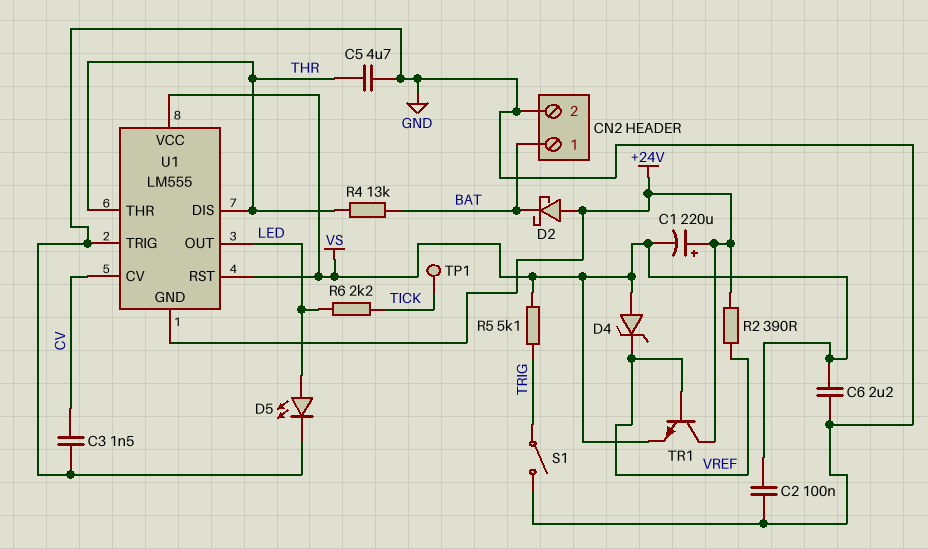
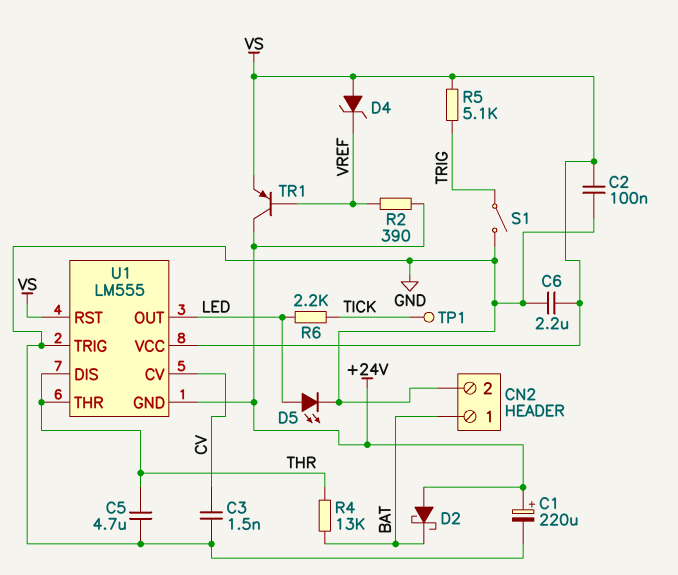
C1: 220uF (plus +24V, minus VS) -> 220uF (plus +24V, minus GND)
TR1: NPN (B VREF, C +24V, E VS) -> PNP (B VREF, C +24V, E VS)

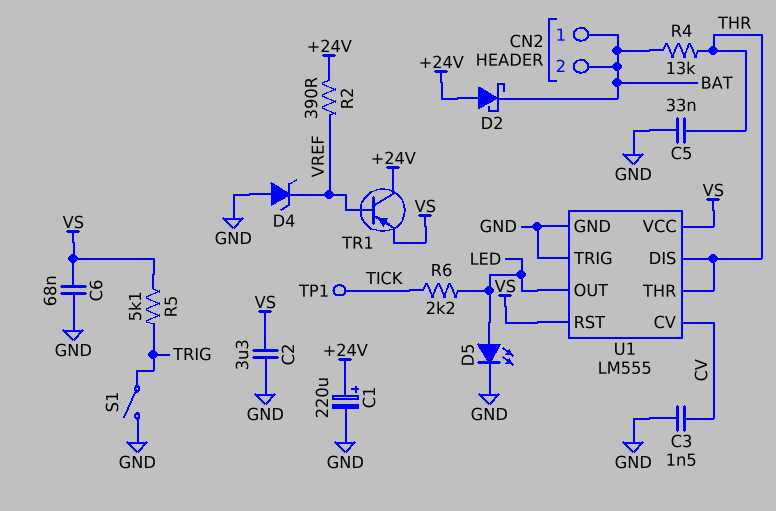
C2: 100nF (GND, VS) -> 3.3uF (GND, VS)
C5: 4.7uF (GND, THR) -> 33nF (GND, THR)
C6: 2.2uF (GND, VS) -> 68nF (GND, VS)
CN2 pin 2: GND -> BAT
D4: zener (A VS, K VREF) -> zener (A GND, K VREF)
U1 pin GND: +24V -> GND

